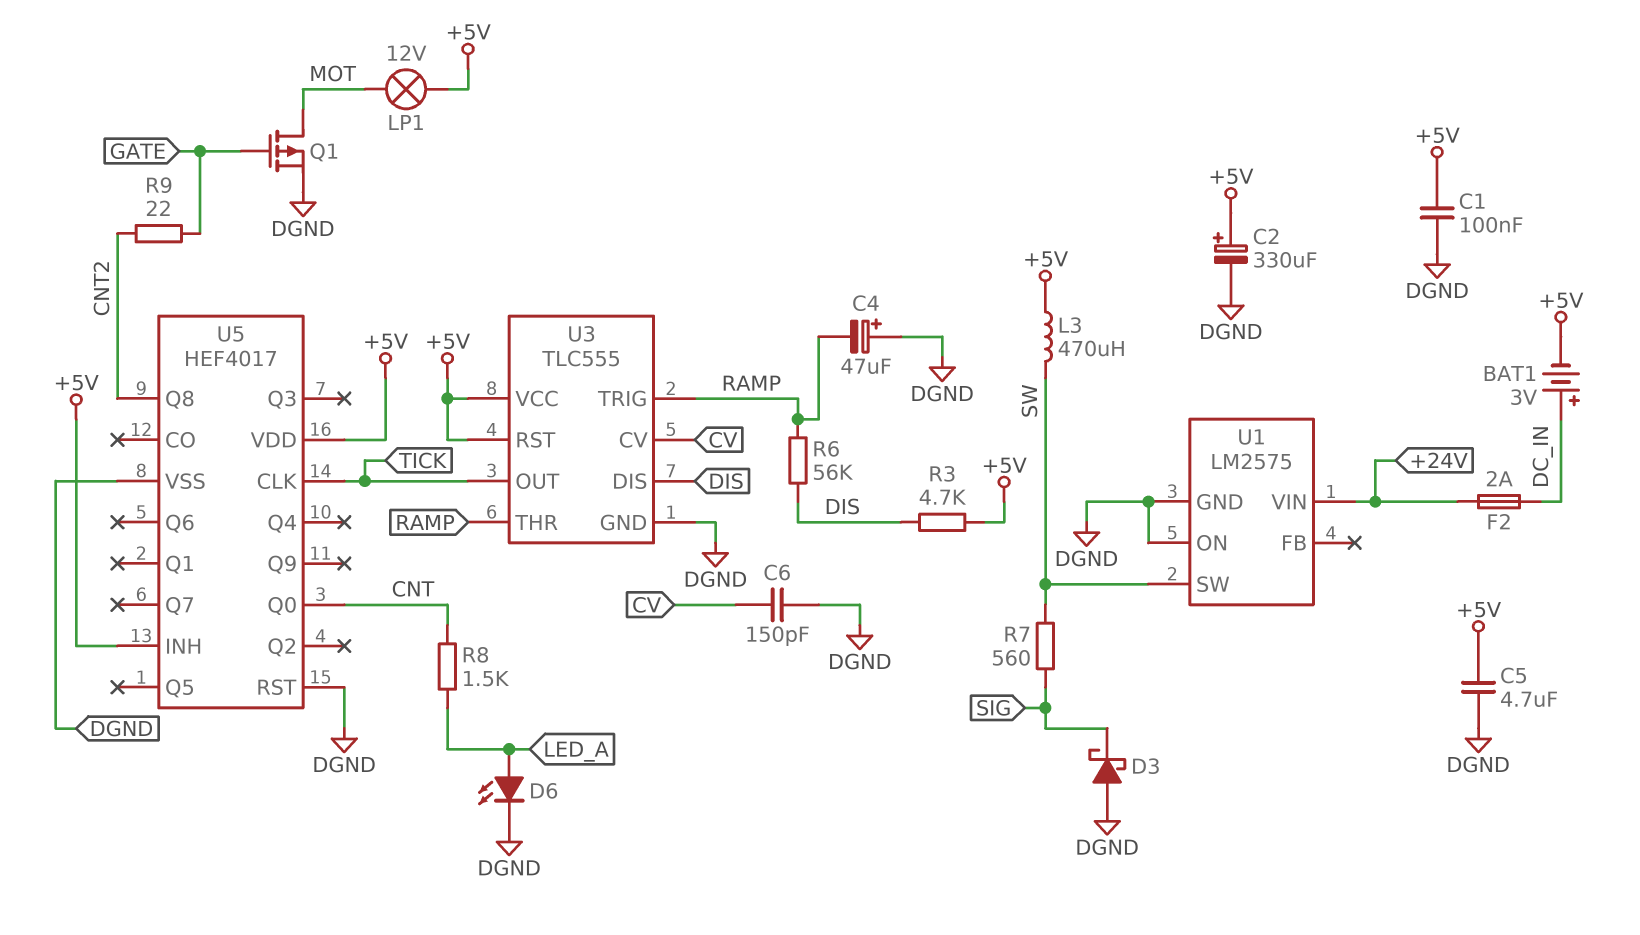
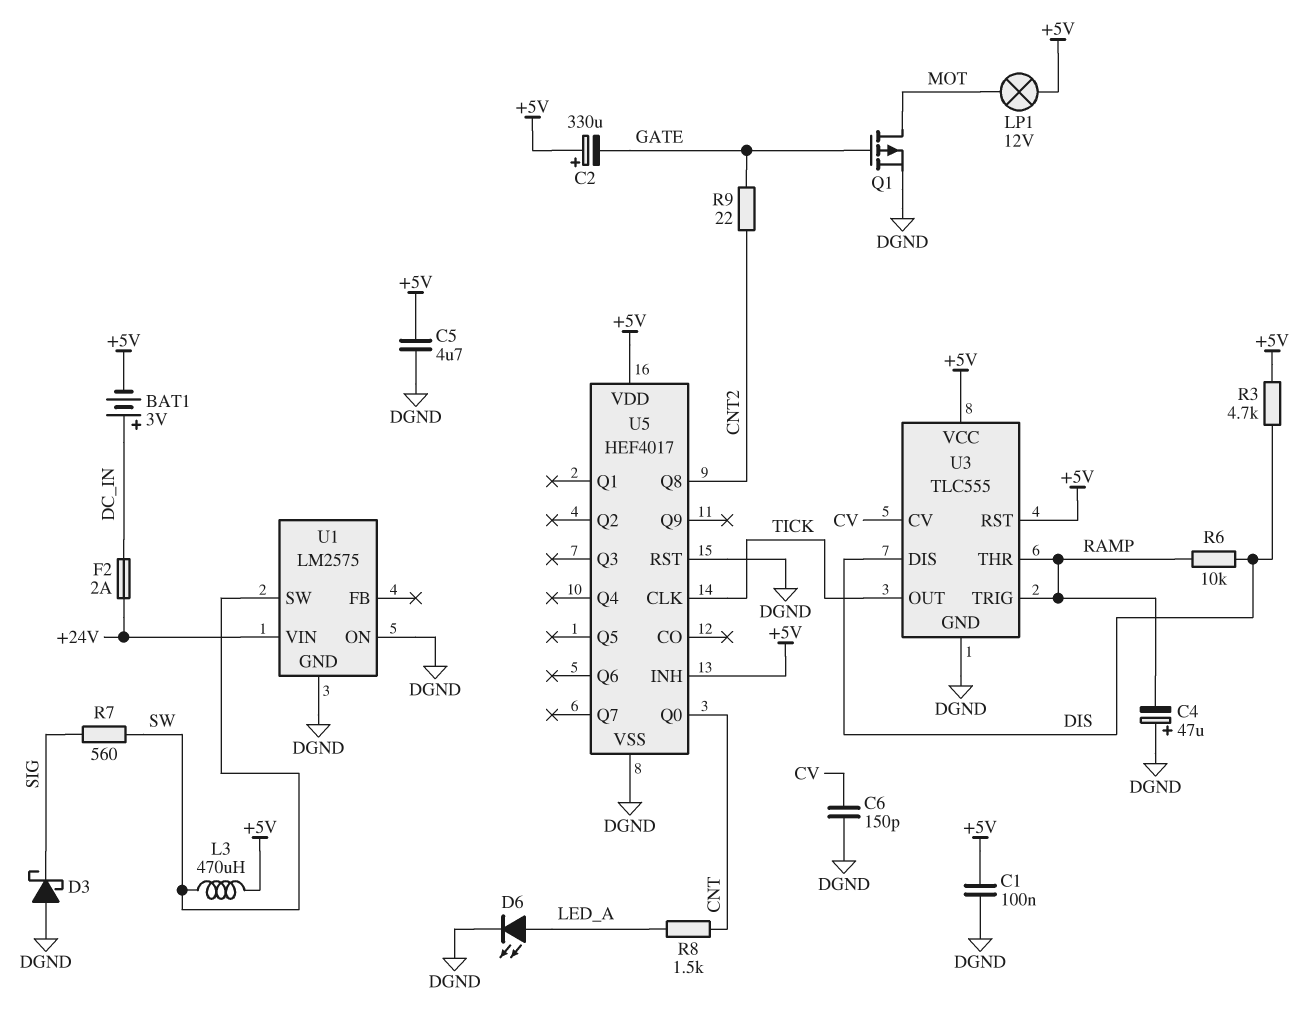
C2: 330uF (plus +5V, minus DGND) -> 330uF (plus +5V, minus GATE)
R6: 56k (DIS, RAMP) -> 10k (DIS, RAMP)

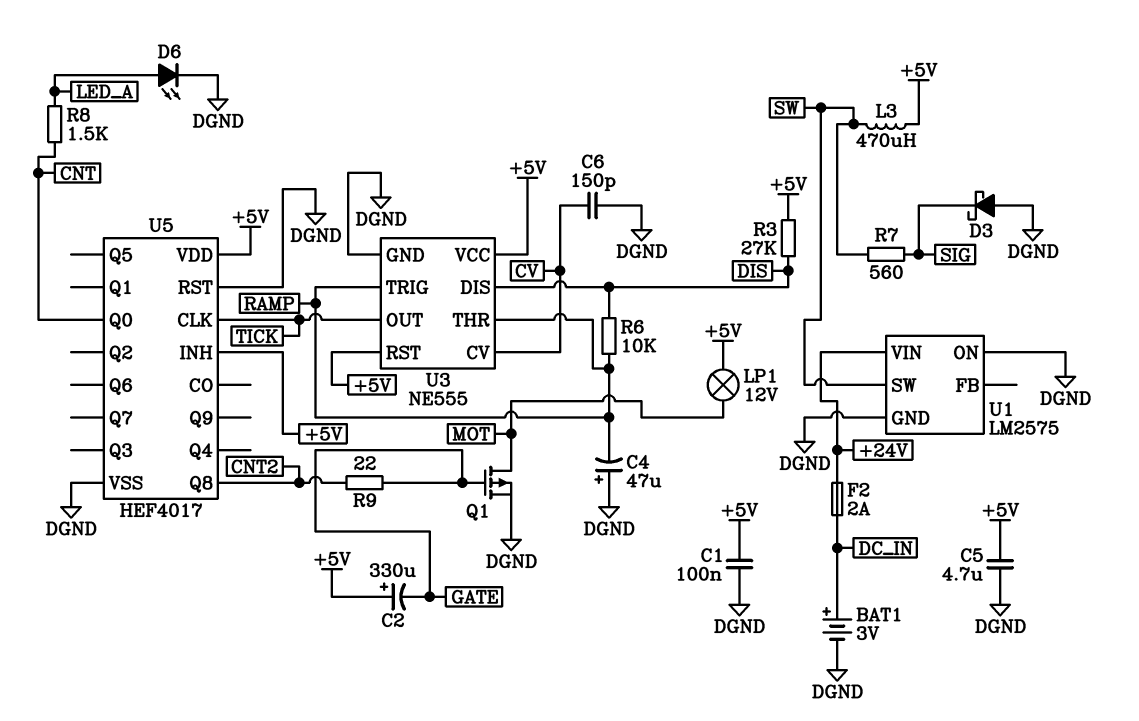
BAT1: 3V (plus DC_IN, minus +5V) -> 3V (plus DC_IN, minus DGND)
R3: 4.7k (+5V, DIS) -> 27k (+5V, DIS)
U3: TLC555 -> NE555

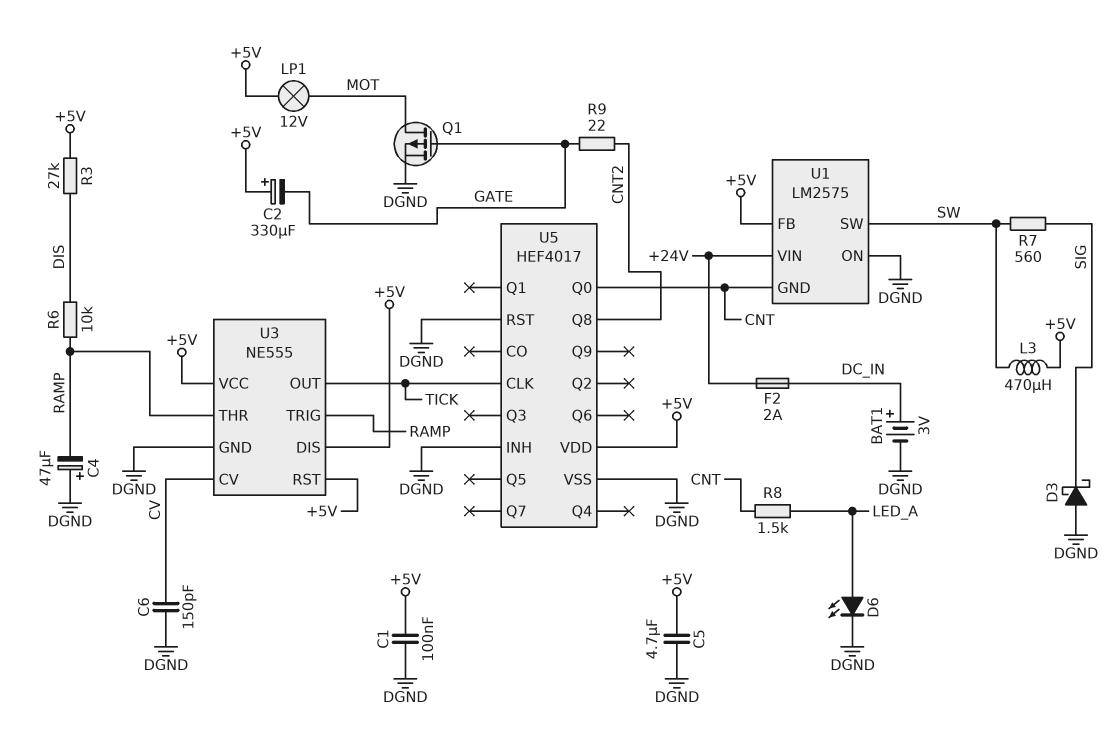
U1 pin FB: none -> +5V
U1 pin GND: DGND -> CNT
U3 pin DIS: DIS -> +5V
U5 pin INH: +5V -> DGND

